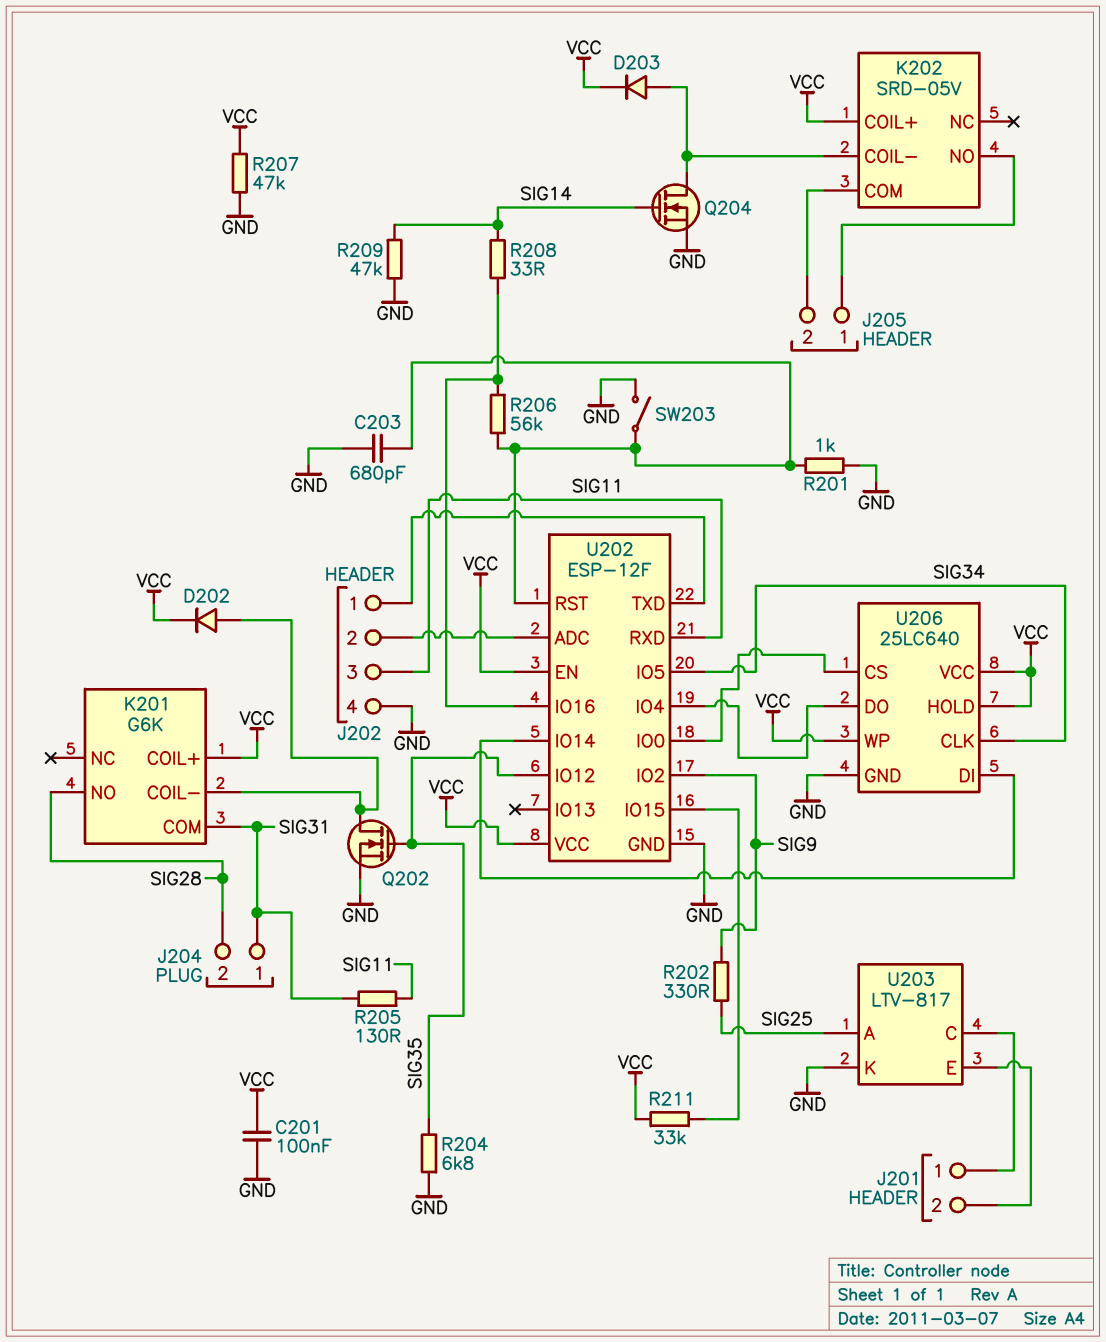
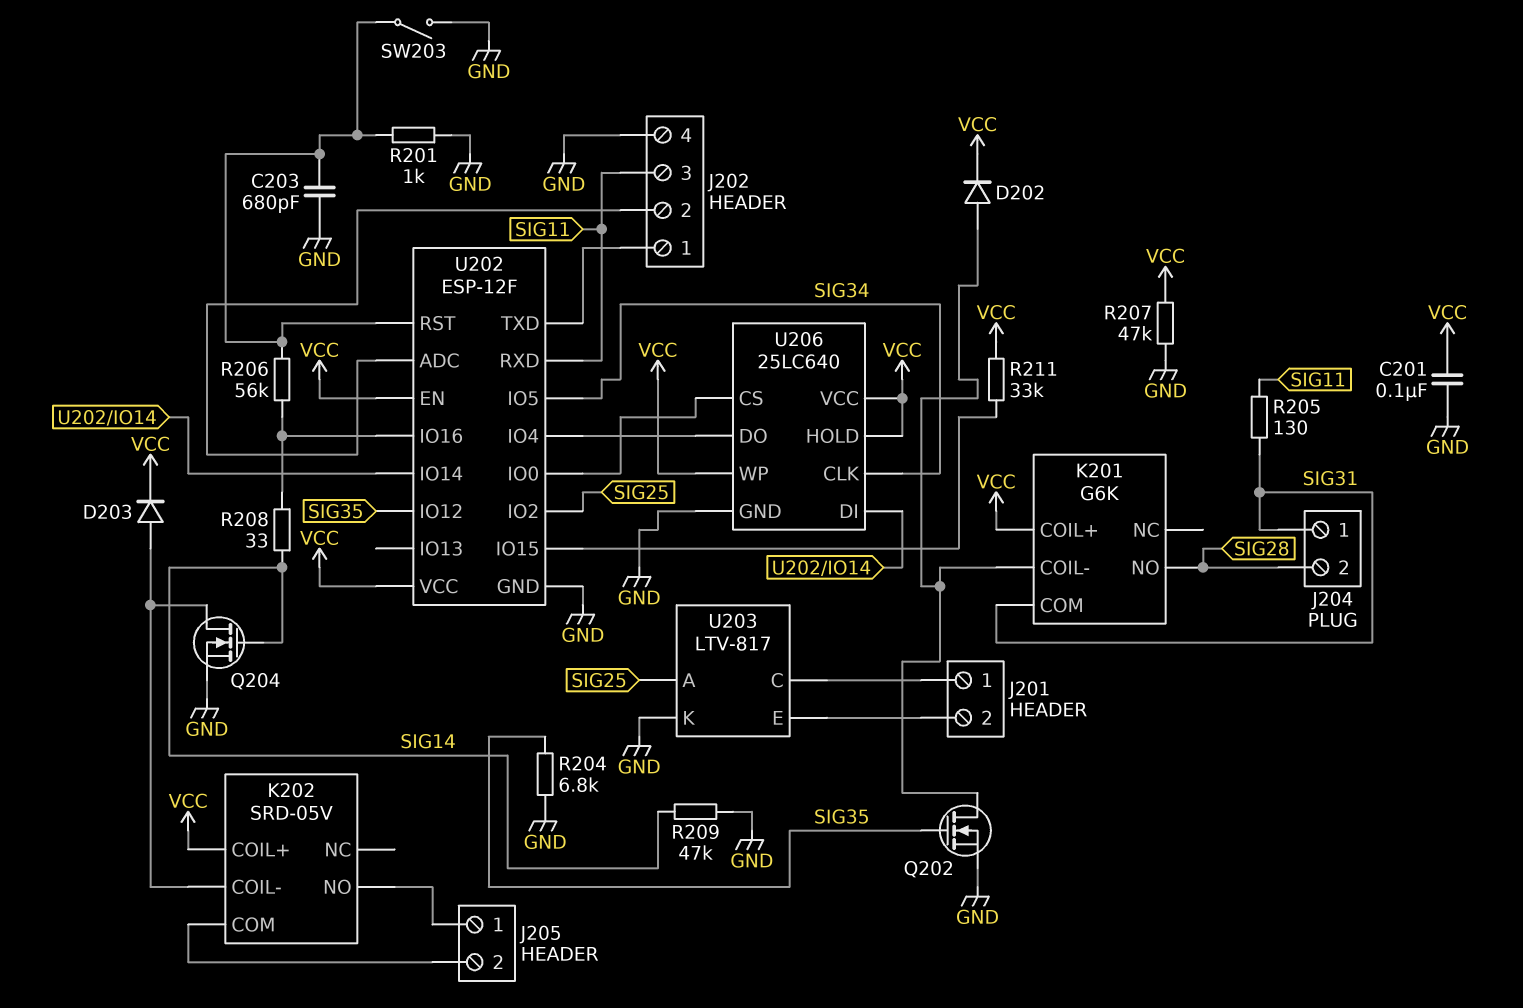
R202: 330 (SIG9, SIG25) -> none
U202 pin IO2: SIG9 -> SIG25

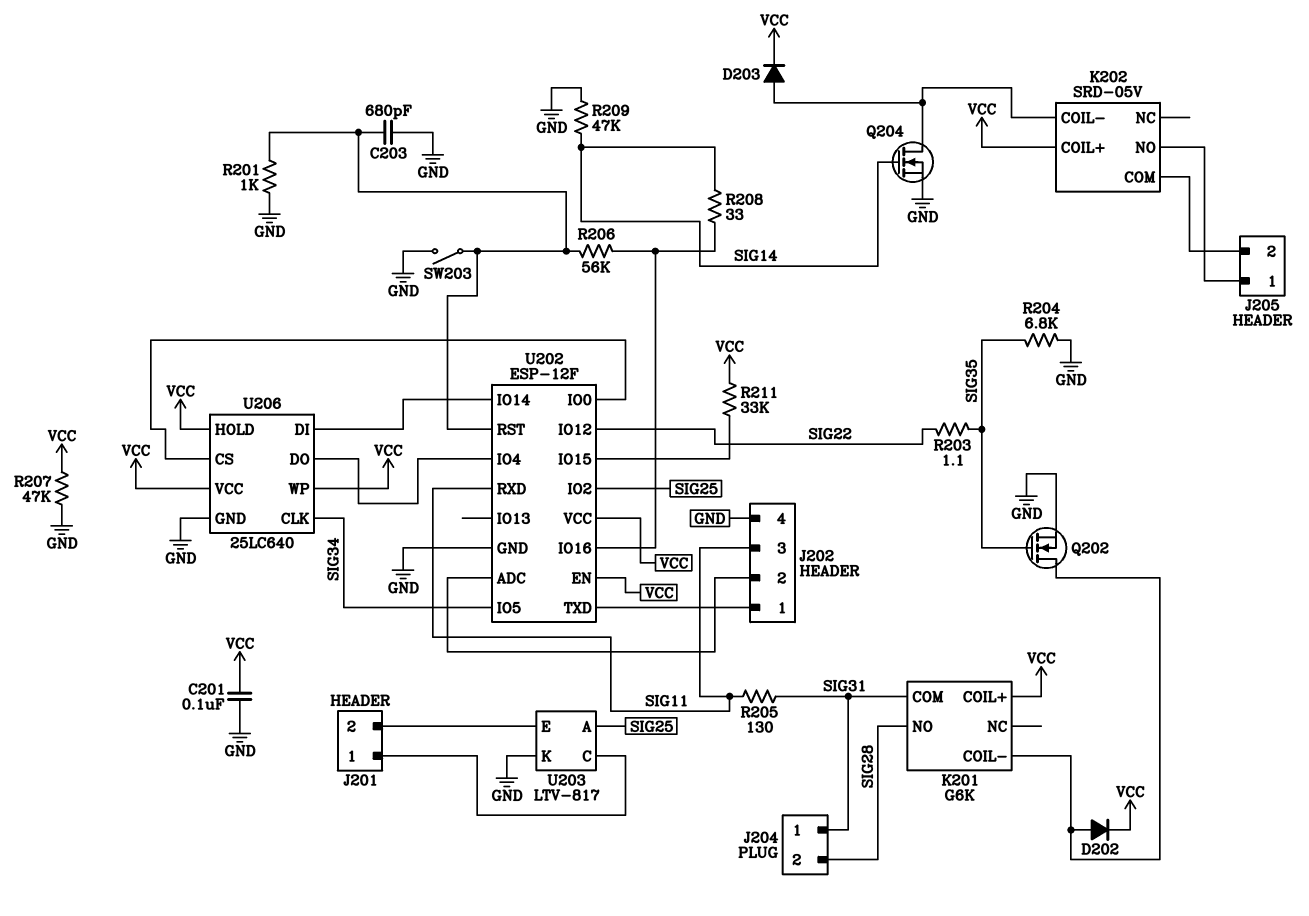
R203: none -> 1.1 (SIG22, SIG35)
U202 pin IO12: SIG35 -> SIG22

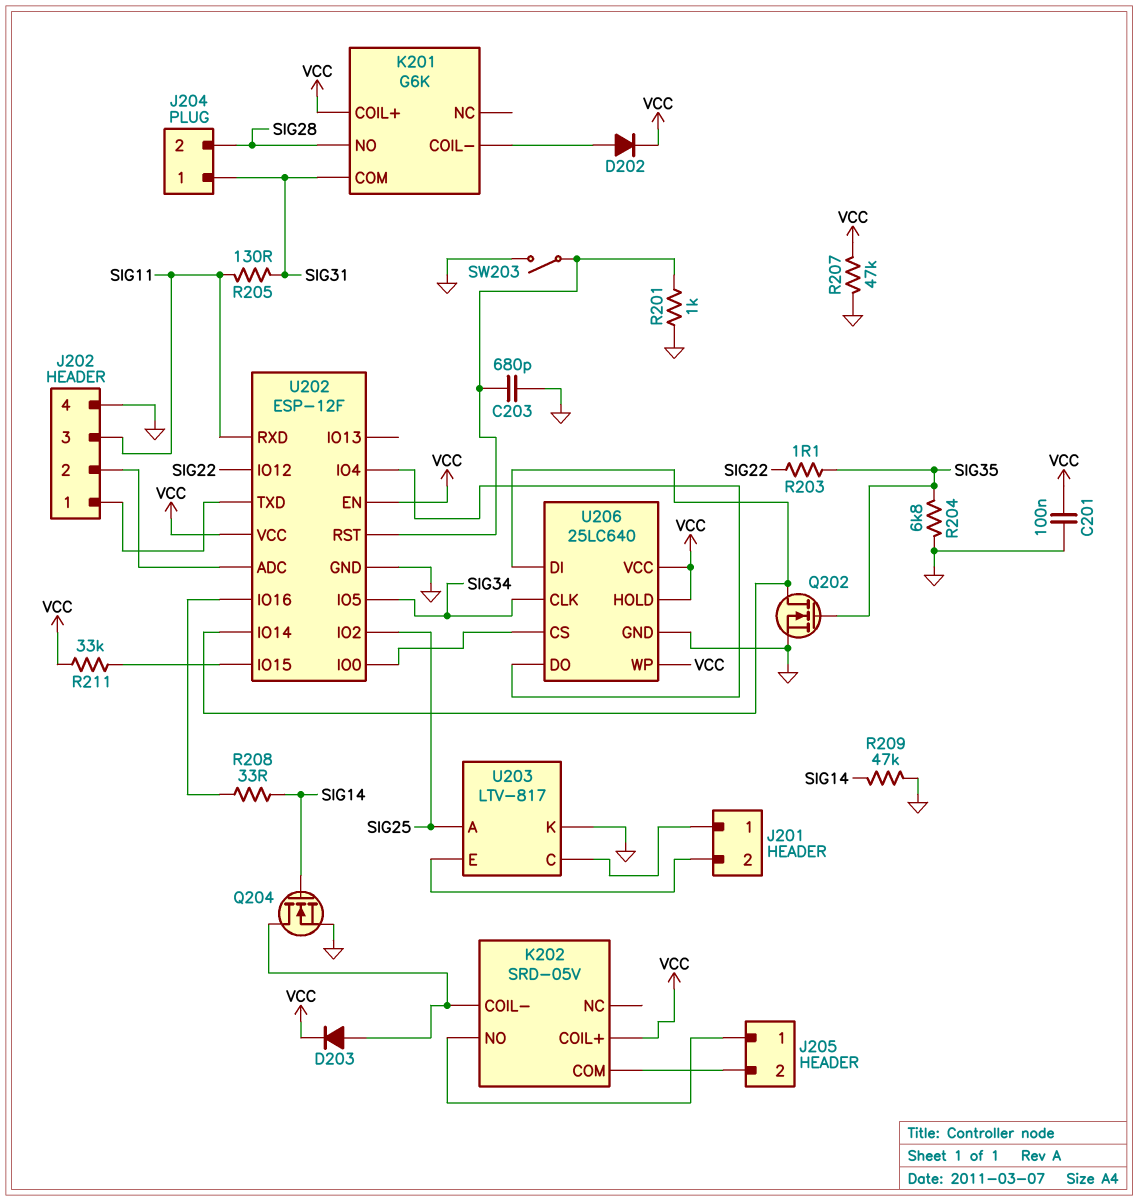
Q202: NMOS (G SIG35, D K201/COIL-, S GND) -> NMOS (G SIG35, D U202/IO14, S GND)
R206: 56k (U202/IO16, U202/RST) -> none

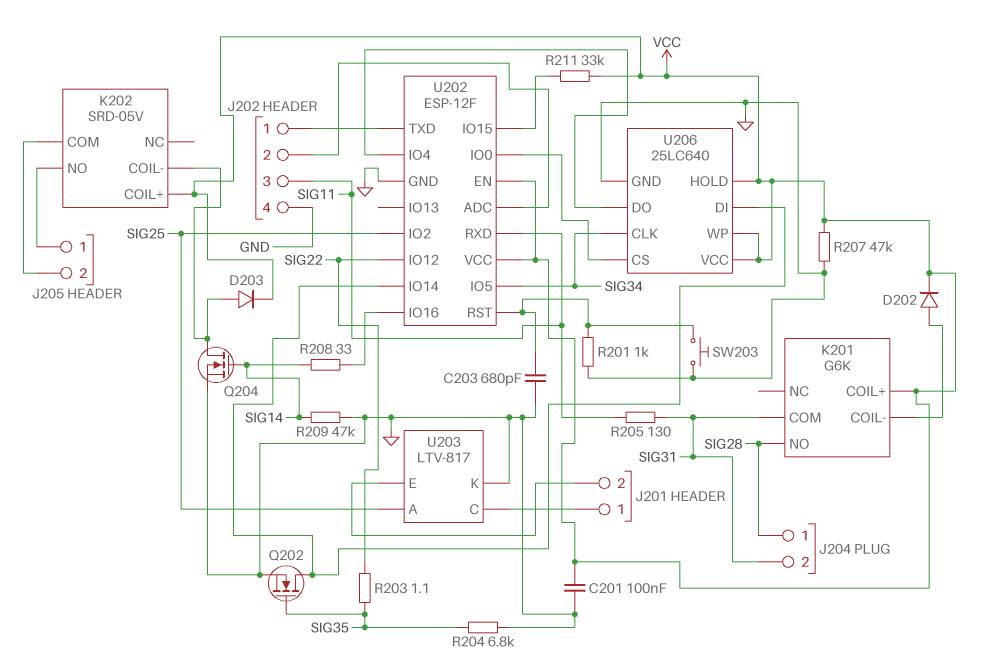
J204 pin 1: SIG31 -> SIG28
J204 pin 2: SIG28 -> SIG31
SW203: switch (GND, U202/RST) -> button (GND, U202/RST)

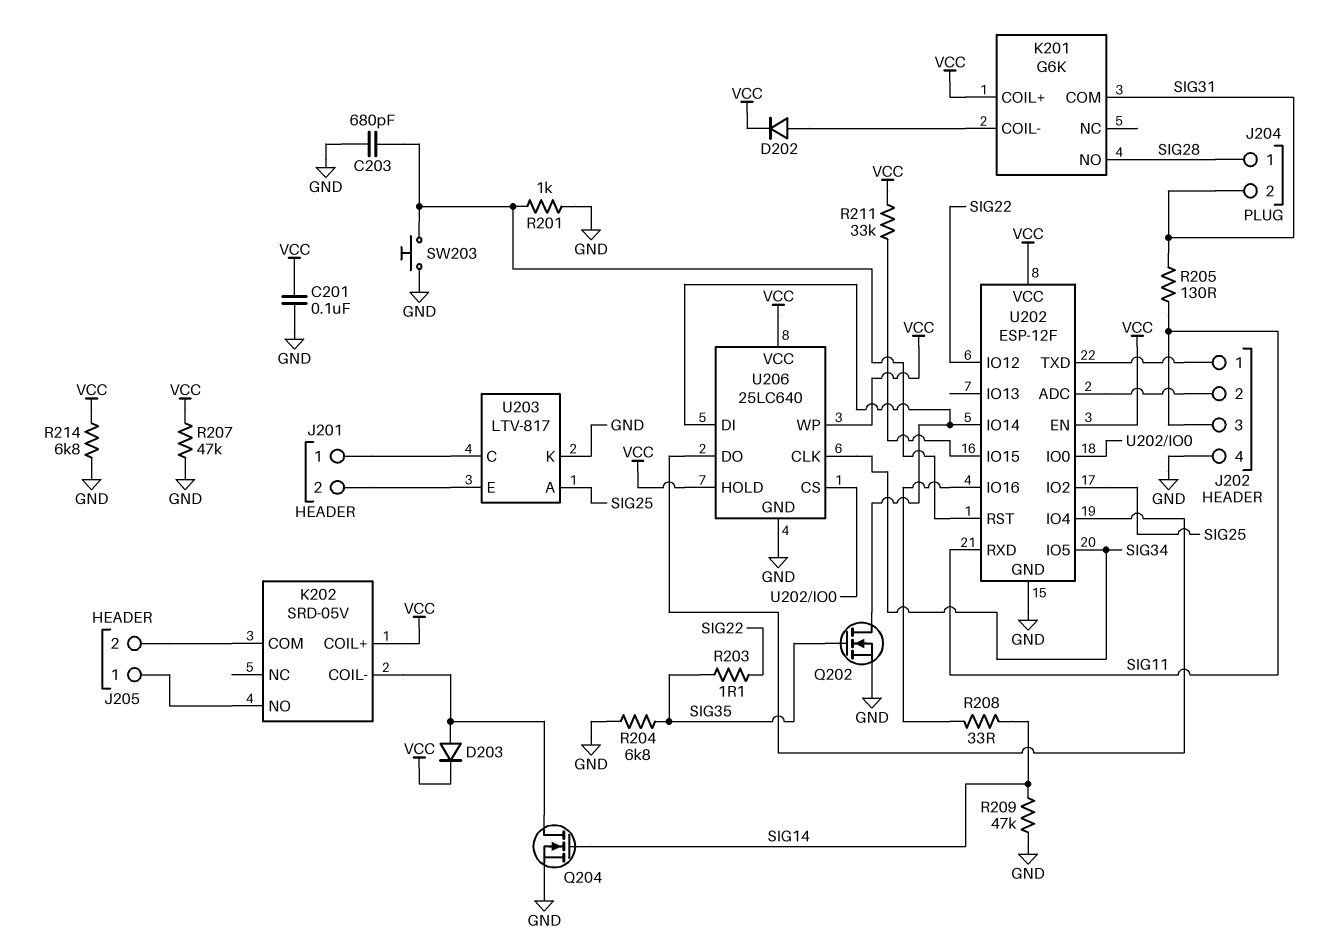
R214: none -> 6.8k (GND, VCC)

